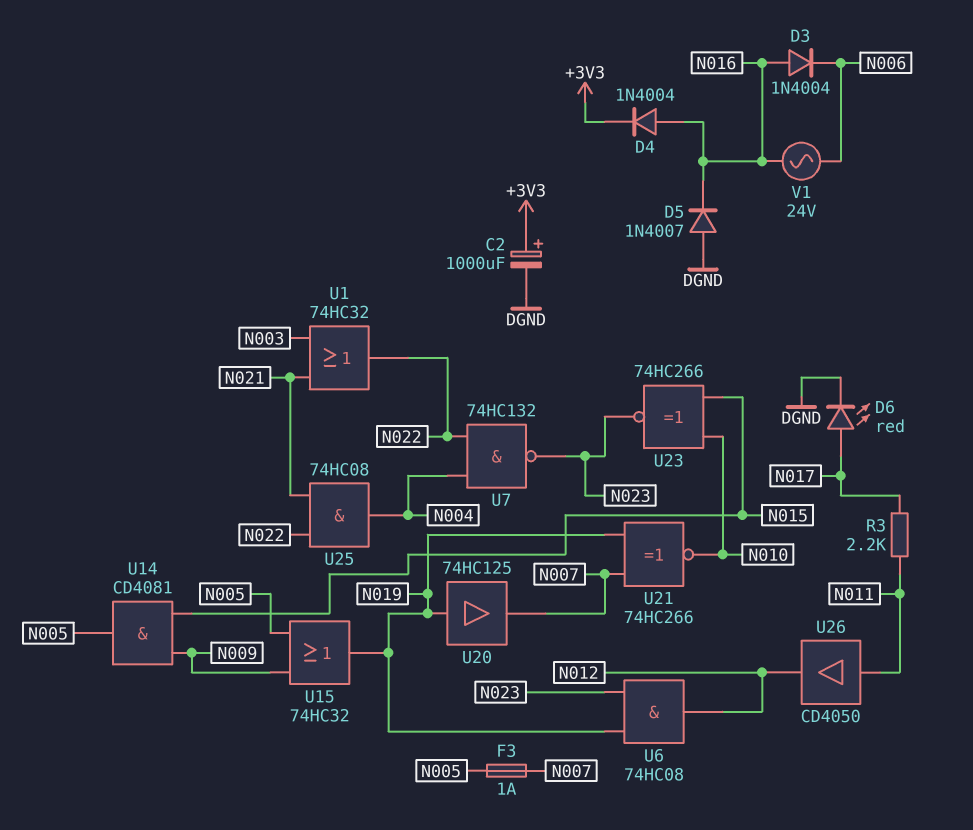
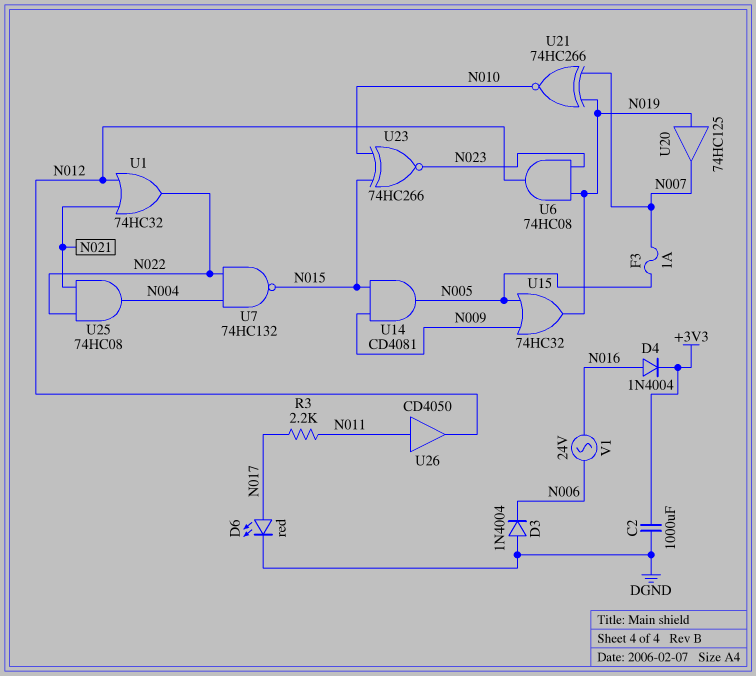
C2: 1000uF (plus +3V3, minus DGND) -> 1000uF (+3V3, DGND)
D3: diode 1N4004 (A N016, K N006) -> diode 1N4004 (A DGND, K N006)
D5: diode 1N4007 (A DGND, K N016) -> none
U1: OR 74HC32 (in N003, in N021, out N022) -> OR 74HC32 (in N012, in N021, out N022)
U7: NAND 74HC132 (in N004, in N022, out N023) -> NAND 74HC132 (in N004, in N022, out N015)

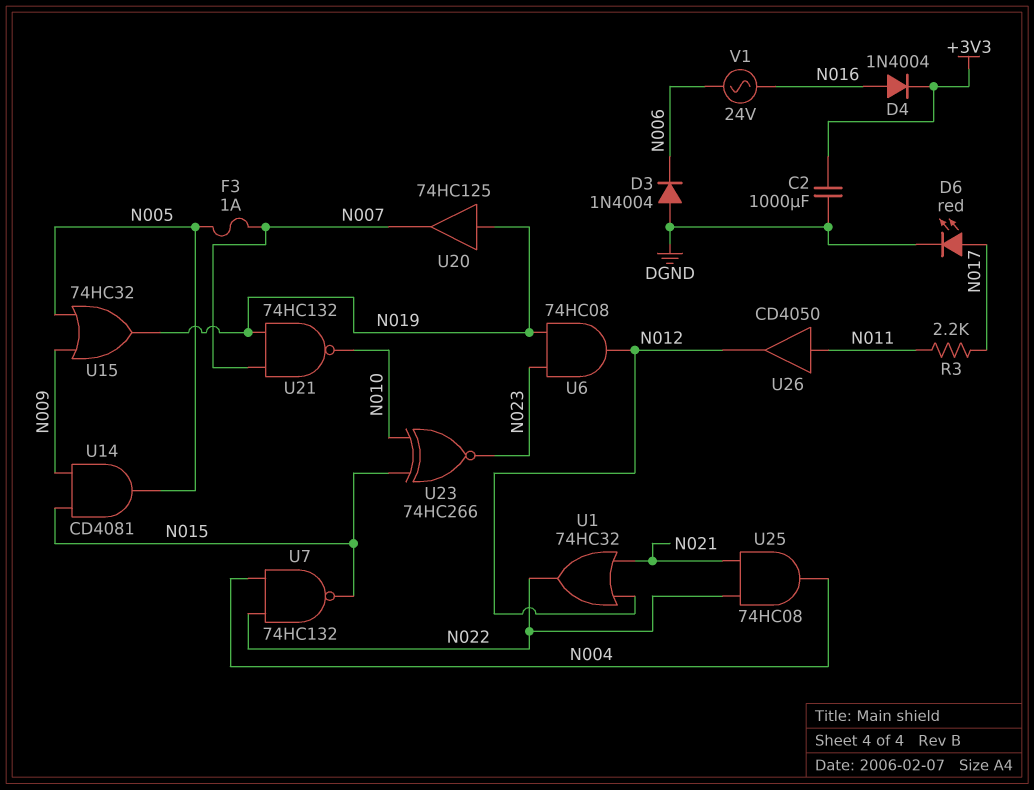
U21: XNOR 74HC266 (in N007, in N019, out N010) -> NAND 74HC132 (in N007, in N019, out N010)

